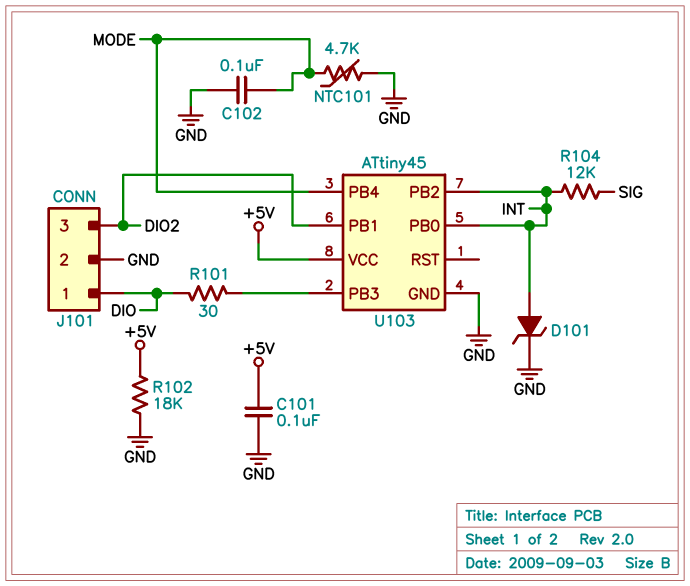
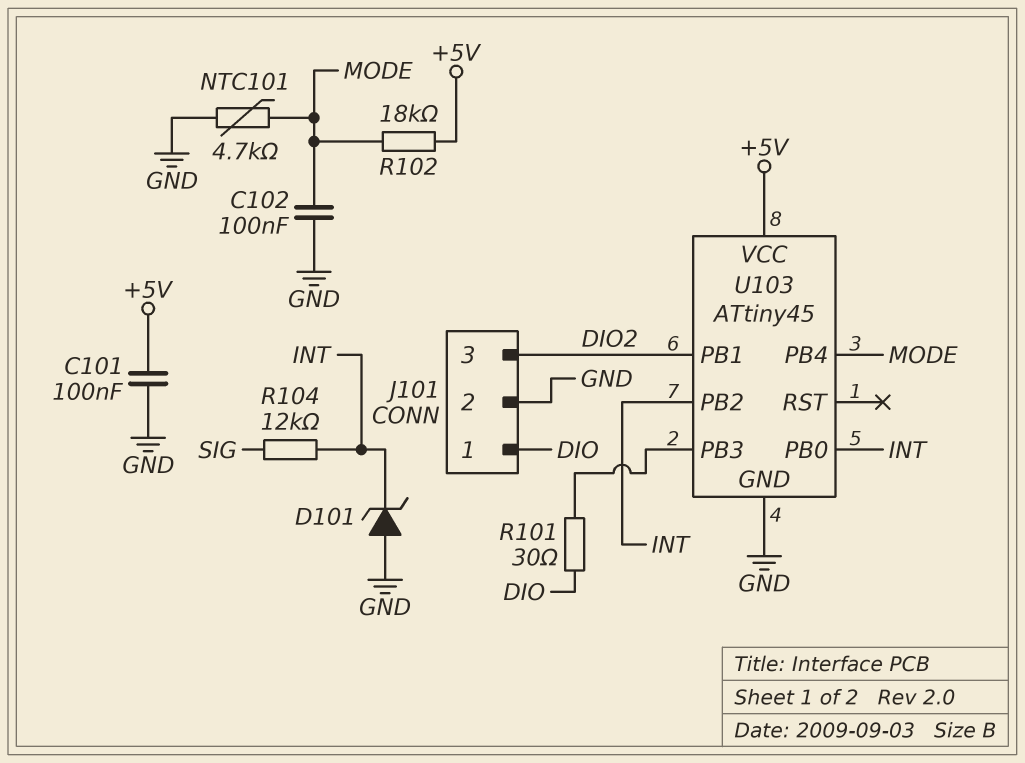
D101: zener (A INT, K GND) -> zener (A GND, K INT)
R102: 18k (+5V, GND) -> 18k (+5V, MODE)

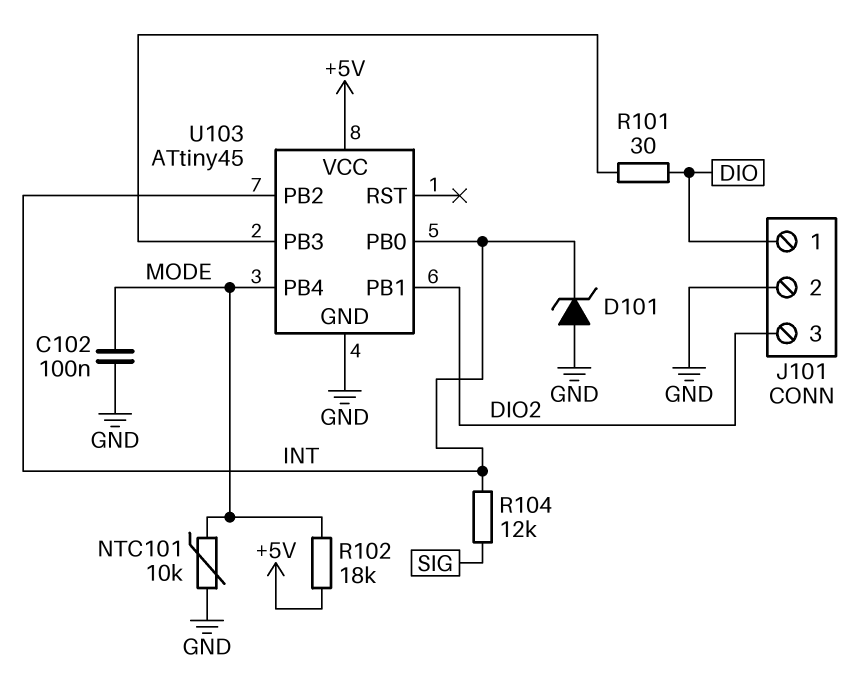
C101: 100nF (+5V, GND) -> none
NTC101: 4.7k (GND, MODE) -> 10k (GND, MODE)

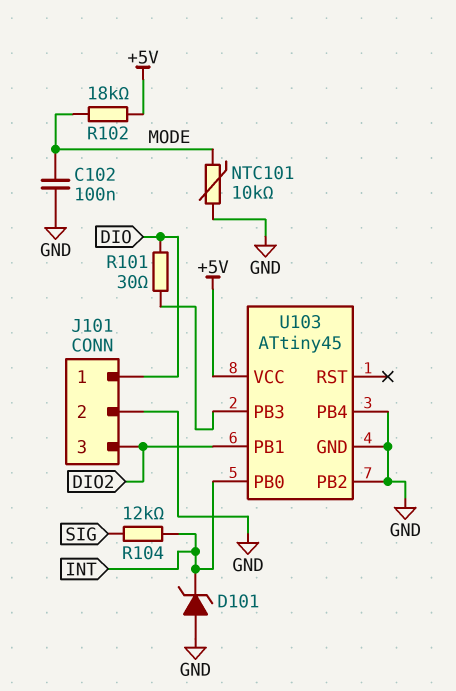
U103 pin PB2: INT -> GND
U103 pin PB4: MODE -> GND

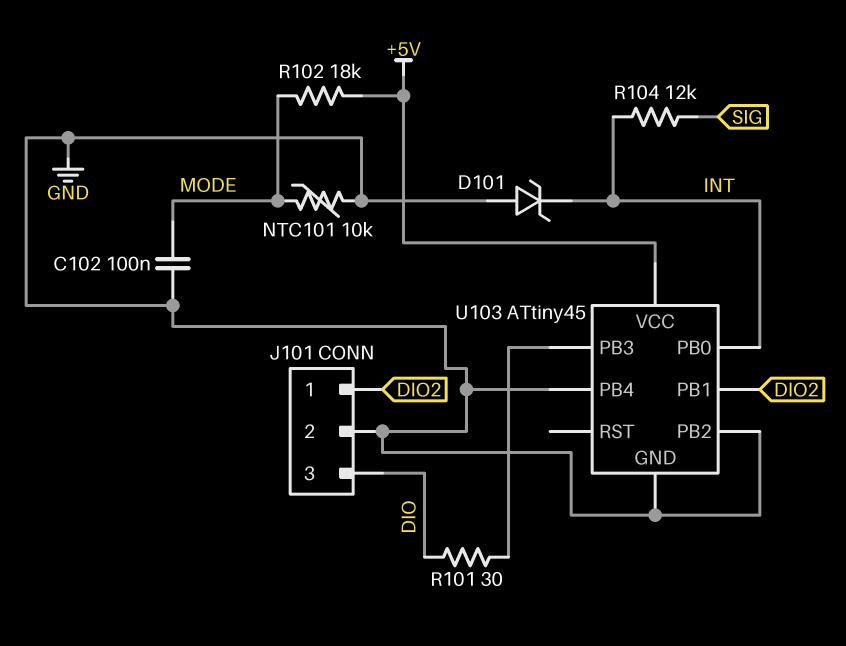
J101 pin 1: DIO -> DIO2
J101 pin 3: DIO2 -> DIO

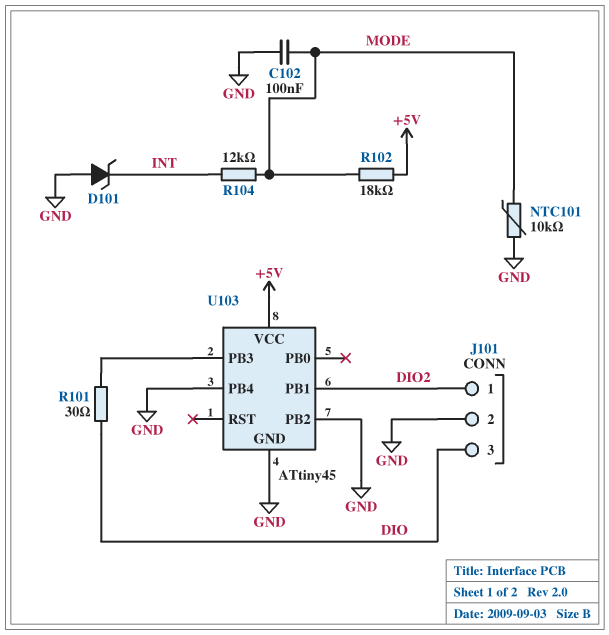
R104: 12k (INT, SIG) -> 12k (INT, MODE)
U103 pin PB0: INT -> none

